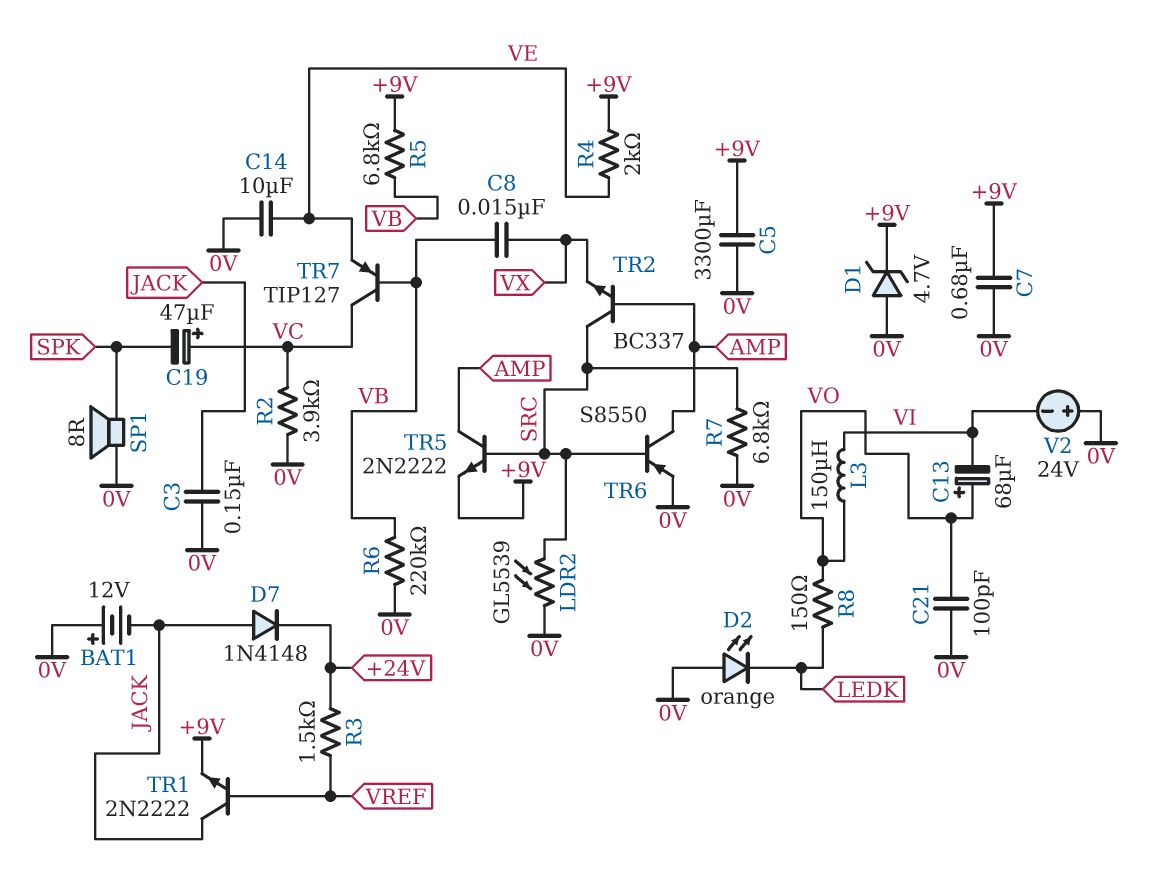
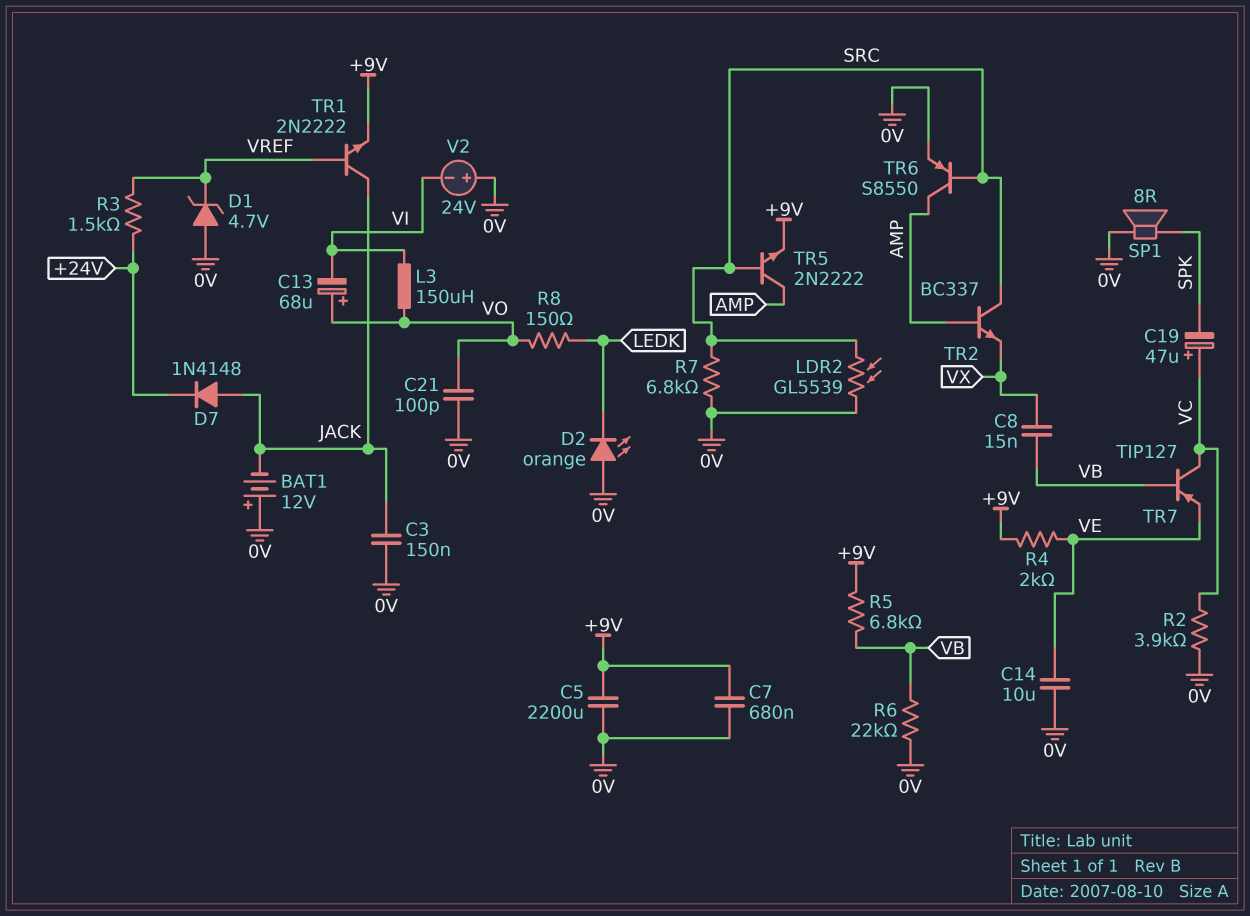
C5: 3300uF (+9V, 0V) -> 2200uF (+9V, 0V)
D1: zener 4.7V (A 0V, K +9V) -> zener 4.7V (A 0V, K VREF)
R6: 220k (0V, VB) -> 22k (0V, VB)

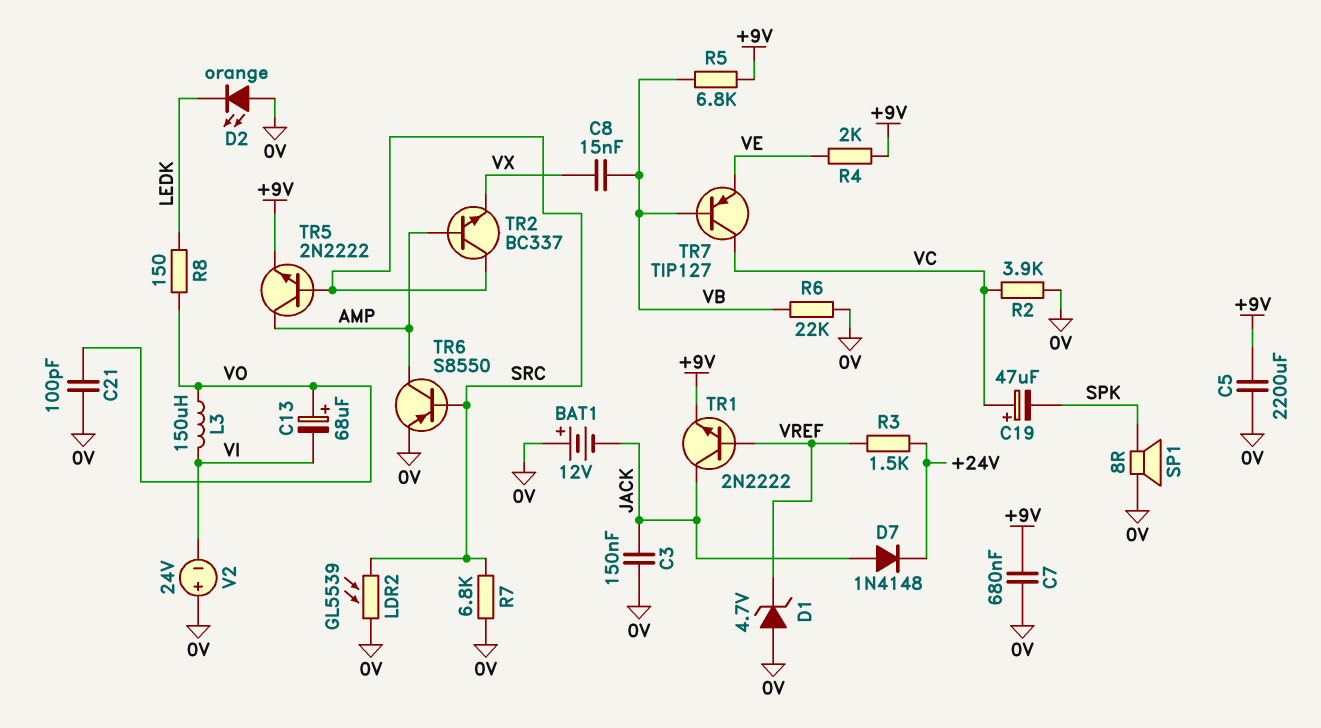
C14: 10uF (0V, VE) -> none

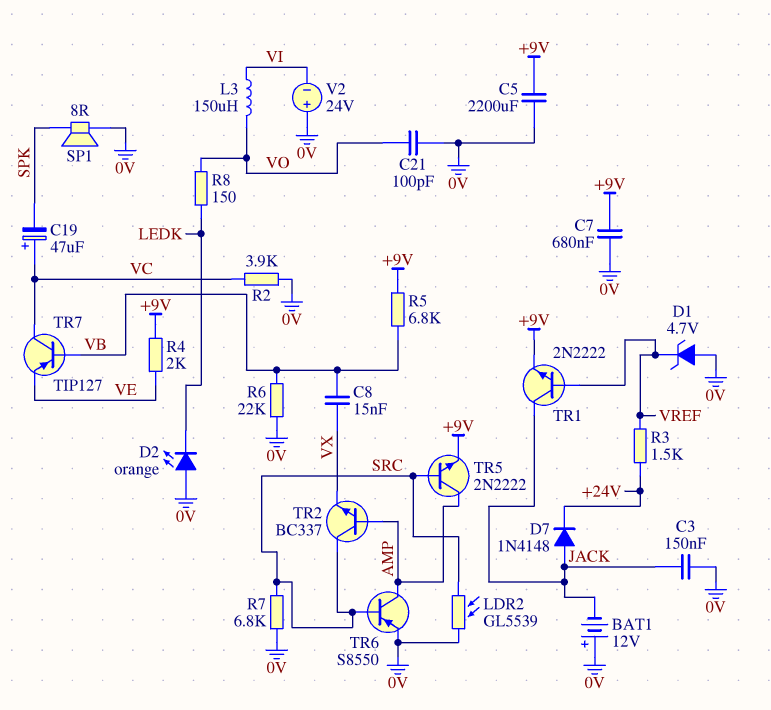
C13: 68uF (plus VO, minus VI) -> none

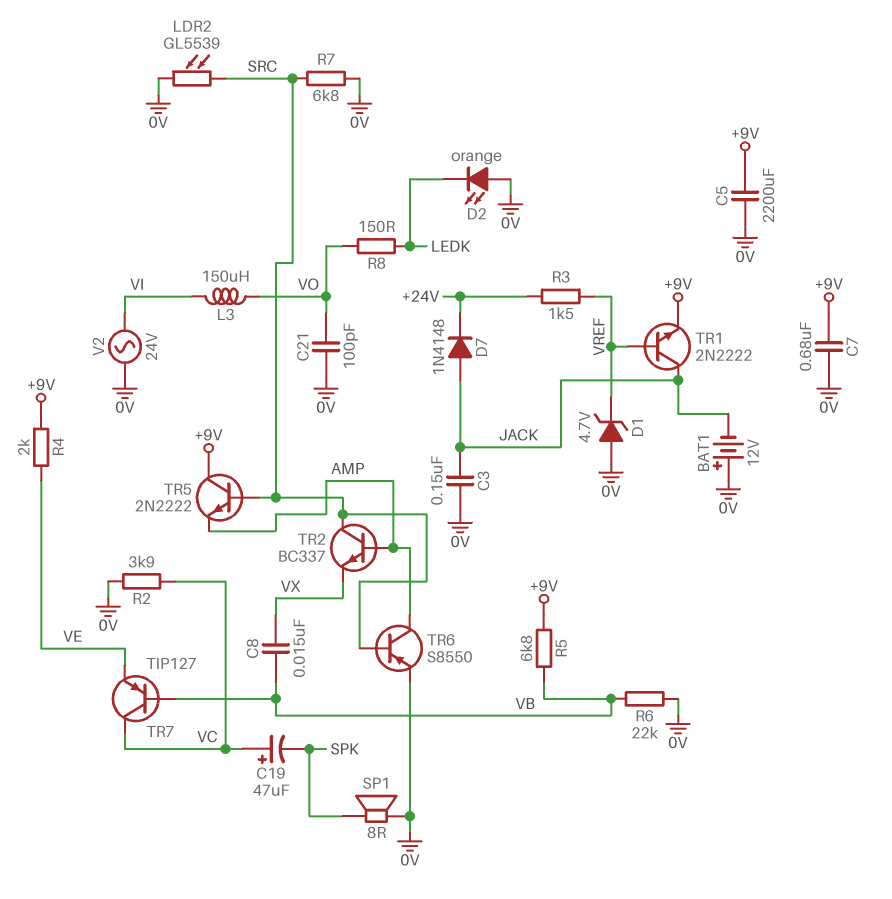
TR5: NPN 2N2222 (B SRC, C AMP, E +9V) -> NPN 2N2222 (B SRC, C +9V, E AMP)
V2: 24V (plus 0V, minus VI) -> AC 24V (0V, VI)

